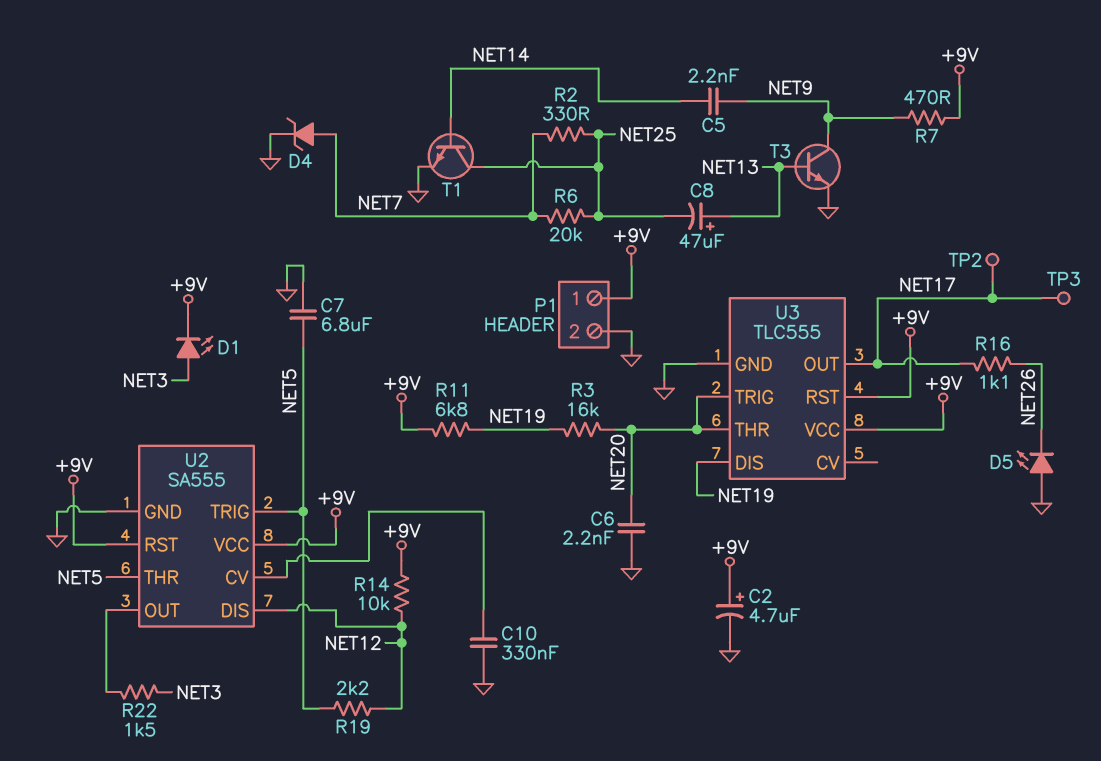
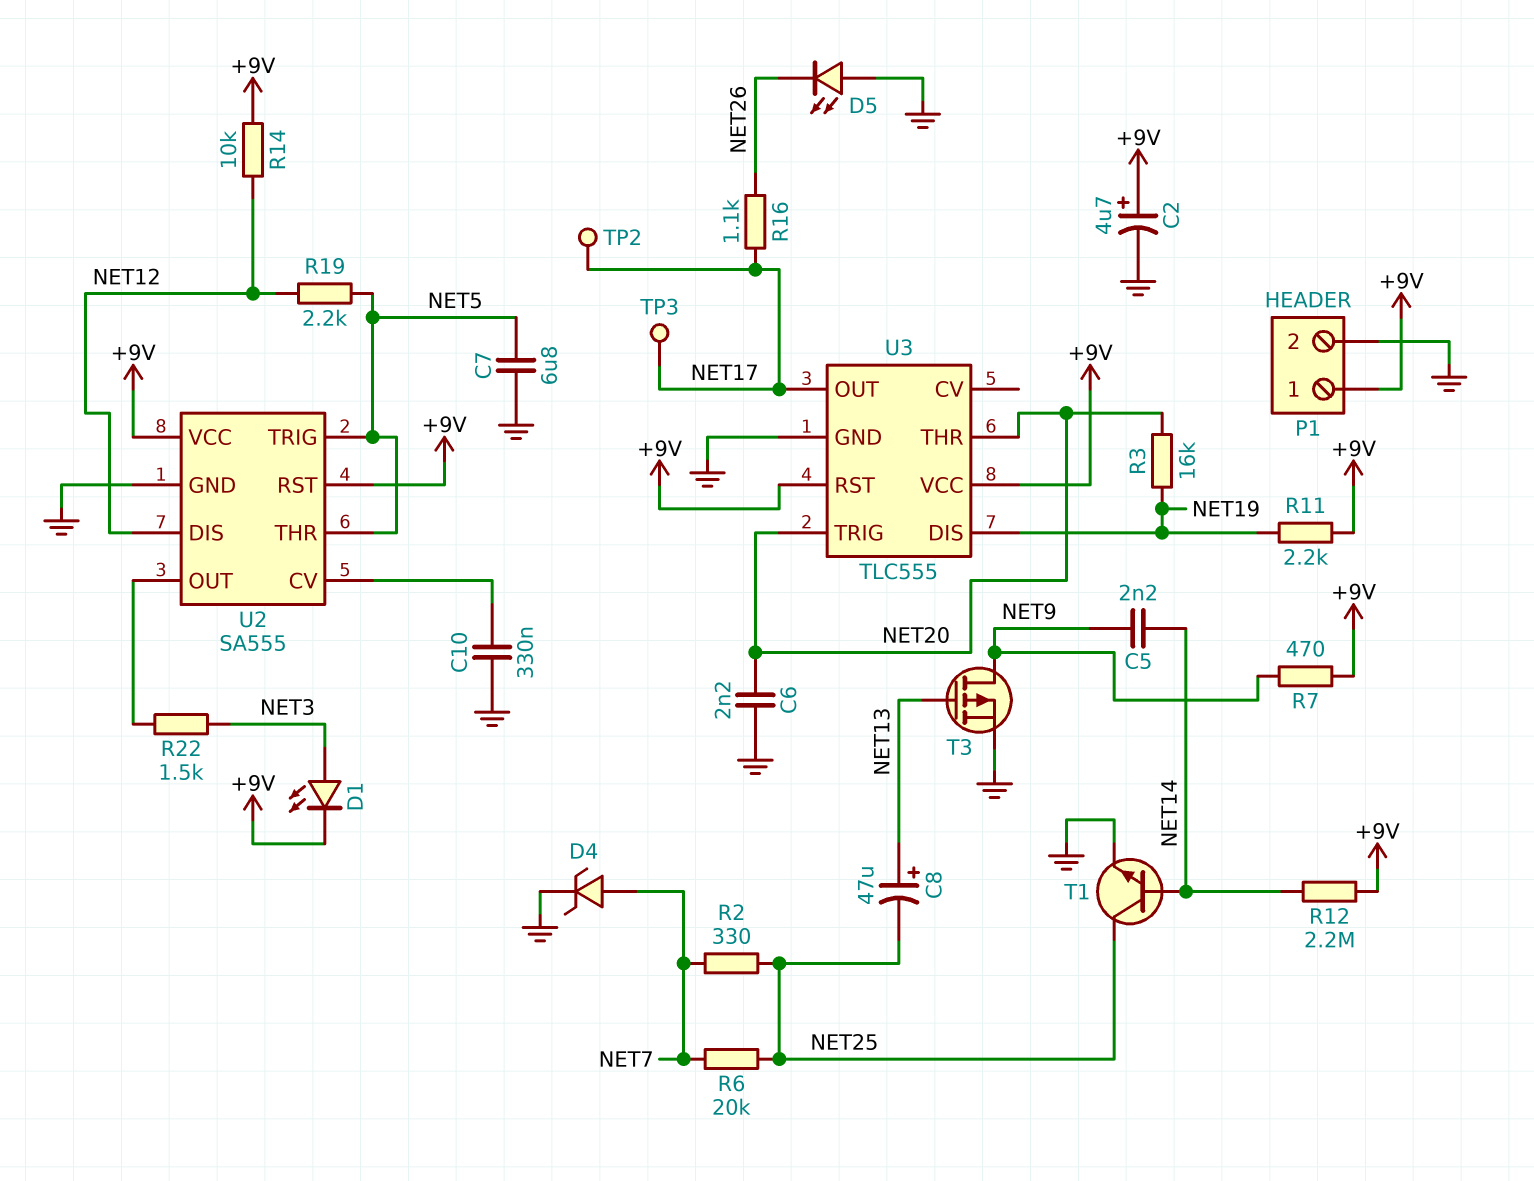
R11: 6.8k (+9V, NET19) -> 2.2k (+9V, NET19)
R12: none -> 2.2M (+9V, NET14)
T3: NPN (B NET13, C NET9, E GND) -> PMOS (G NET13, D NET9, S GND)

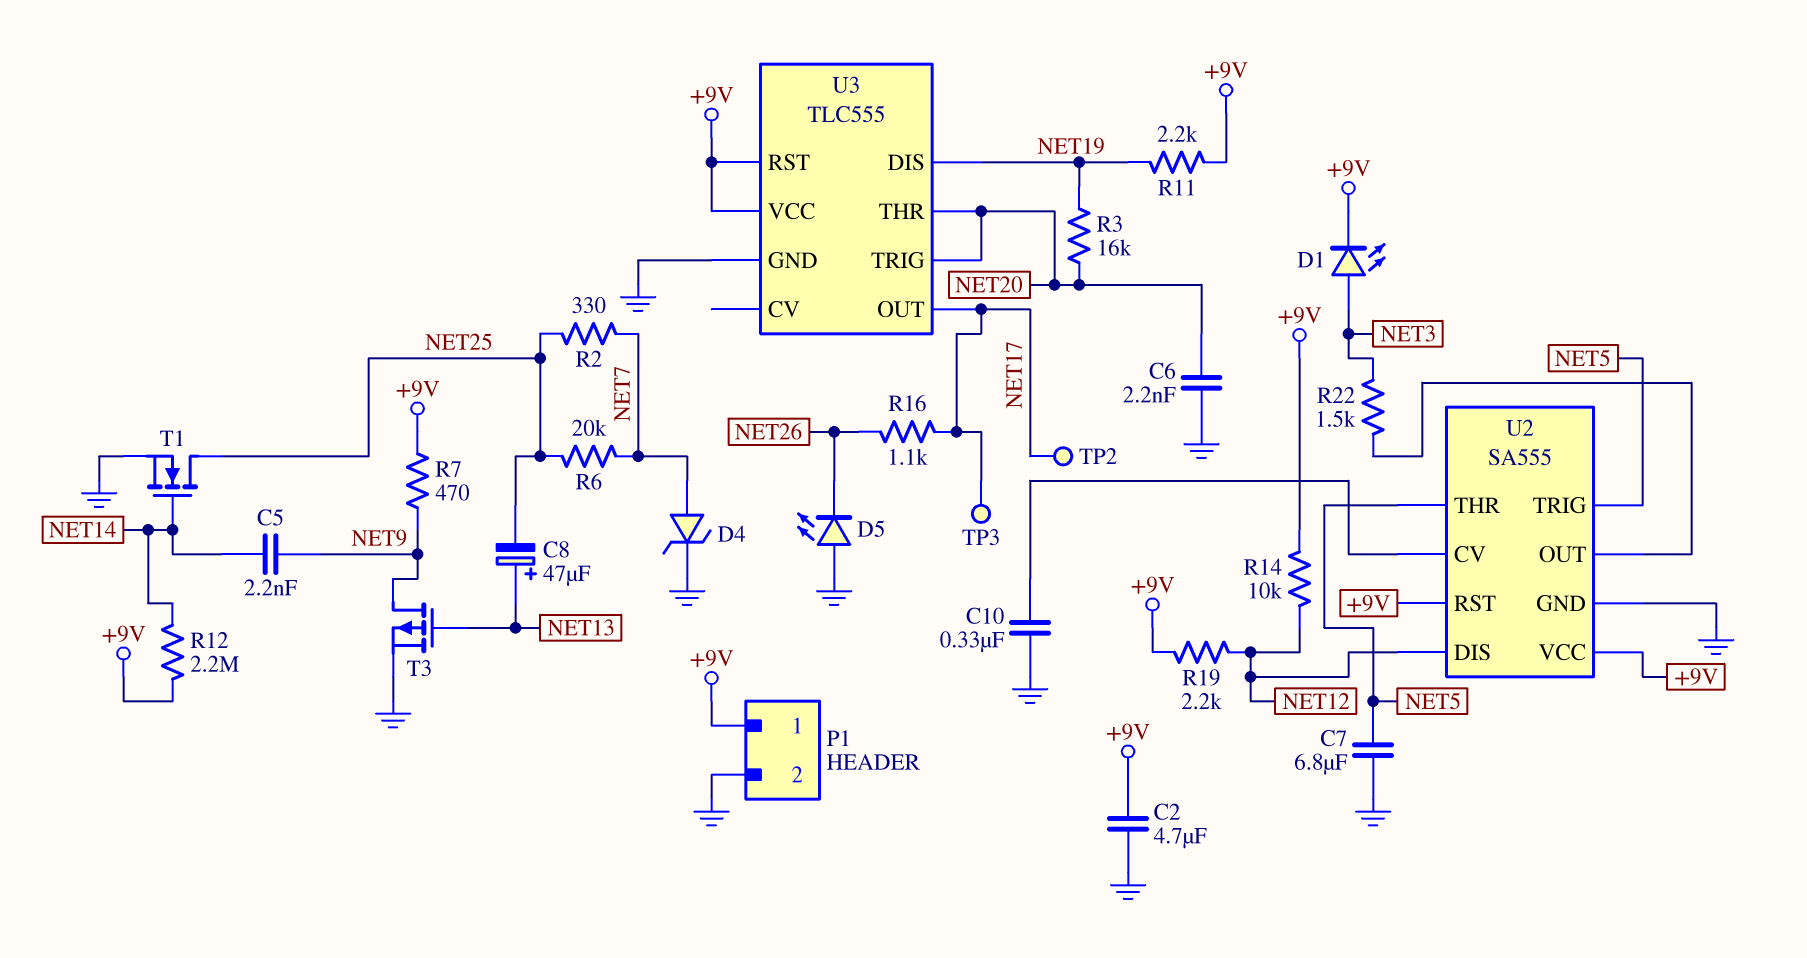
C2: 4.7uF (plus +9V, minus GND) -> 4.7uF (+9V, GND)
R19: 2.2k (NET5, NET12) -> 2.2k (+9V, NET12)
T1: NPN (B NET14, C NET25, E GND) -> NMOS (G NET14, D NET25, S GND)

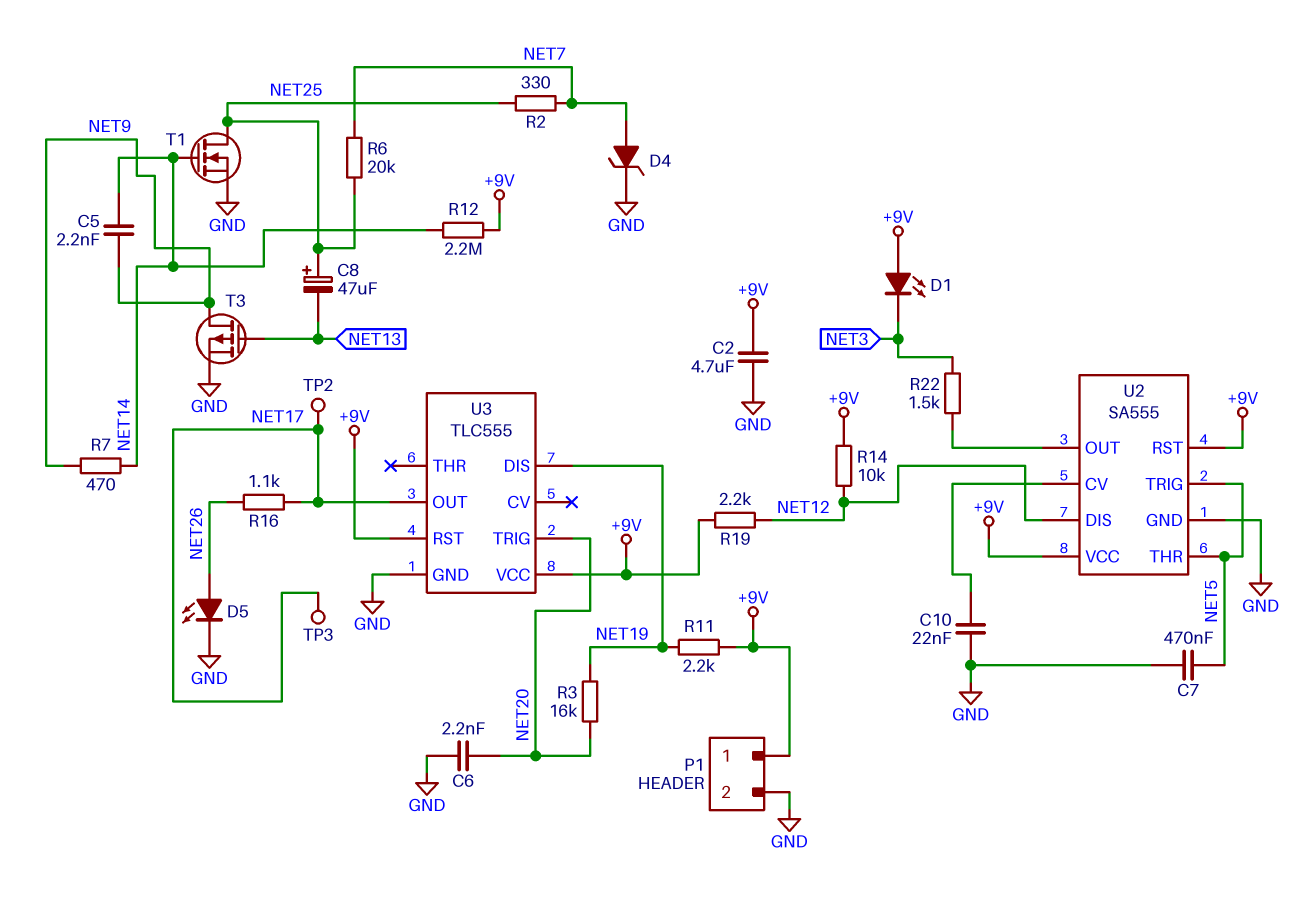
C7: 6.8uF (GND, NET5) -> 470nF (GND, NET5)
C8: 47uF (plus NET13, minus NET25) -> 47uF (plus NET25, minus NET13)
C10: 330nF (GND, U2/CV) -> 22nF (GND, U2/CV)
D1: LED (A NET3, K +9V) -> LED (A +9V, K NET3)
D5: LED (A GND, K NET26) -> LED (A NET26, K GND)
R7: 470 (+9V, NET9) -> 470 (NET9, NET14)
U3 pin THR: NET20 -> none

